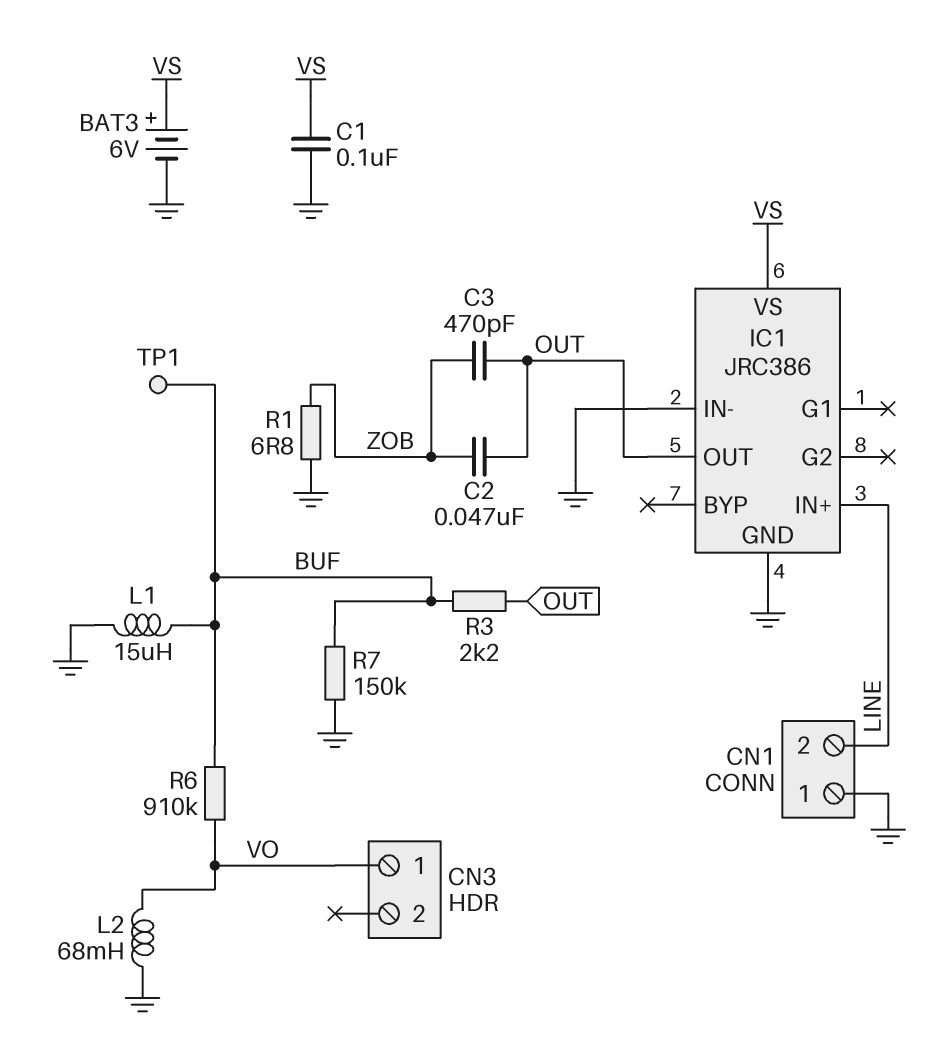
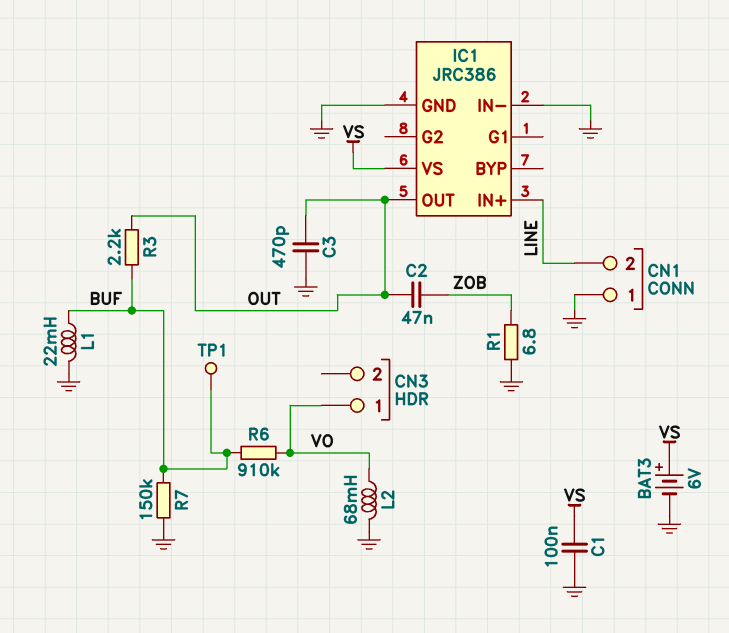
C3: 470pF (OUT, ZOB) -> 470pF (GND, OUT)
L1: 15uH (BUF, GND) -> 22mH (BUF, GND)

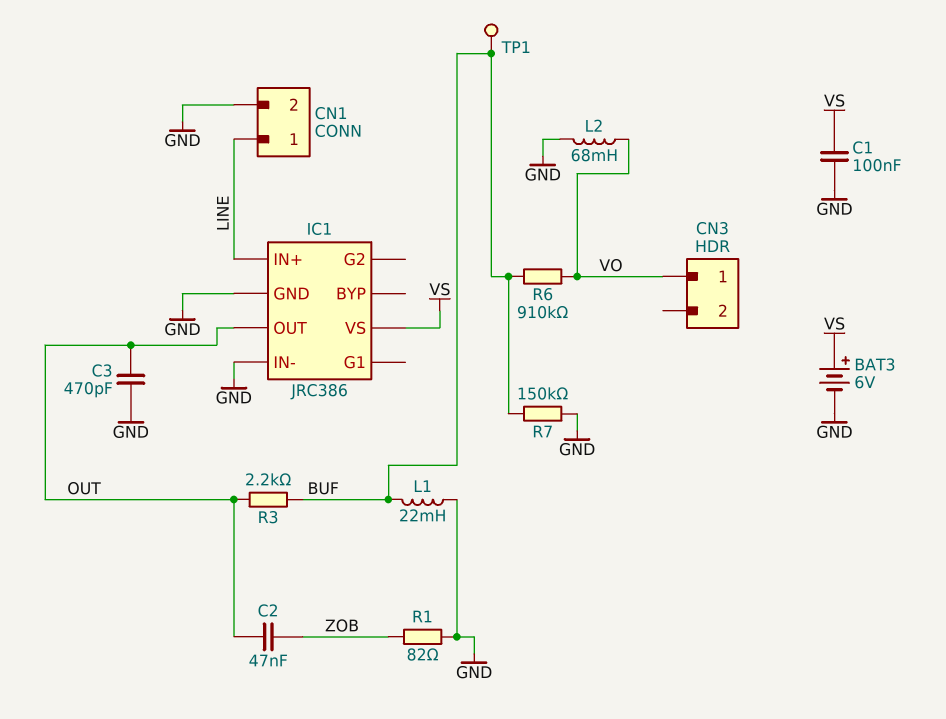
CN1 pin 1: GND -> LINE
CN1 pin 2: LINE -> GND
R1: 6.8 (GND, ZOB) -> 82 (GND, ZOB)

